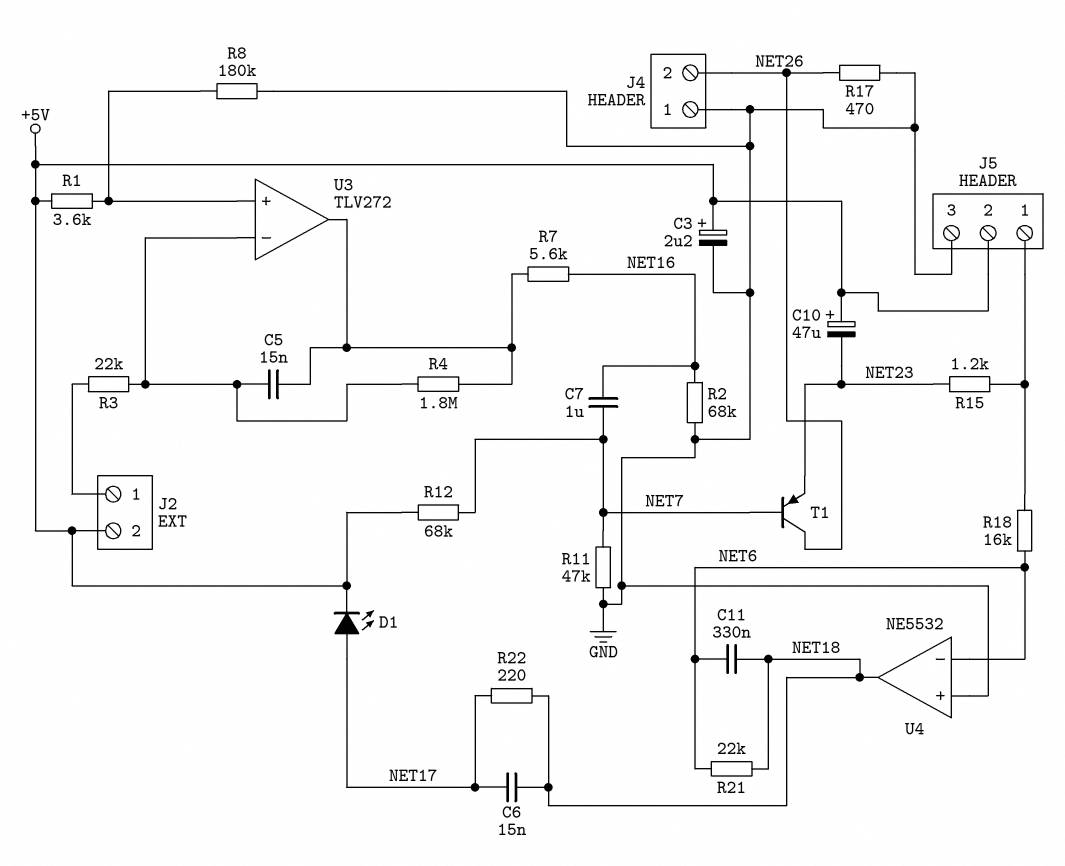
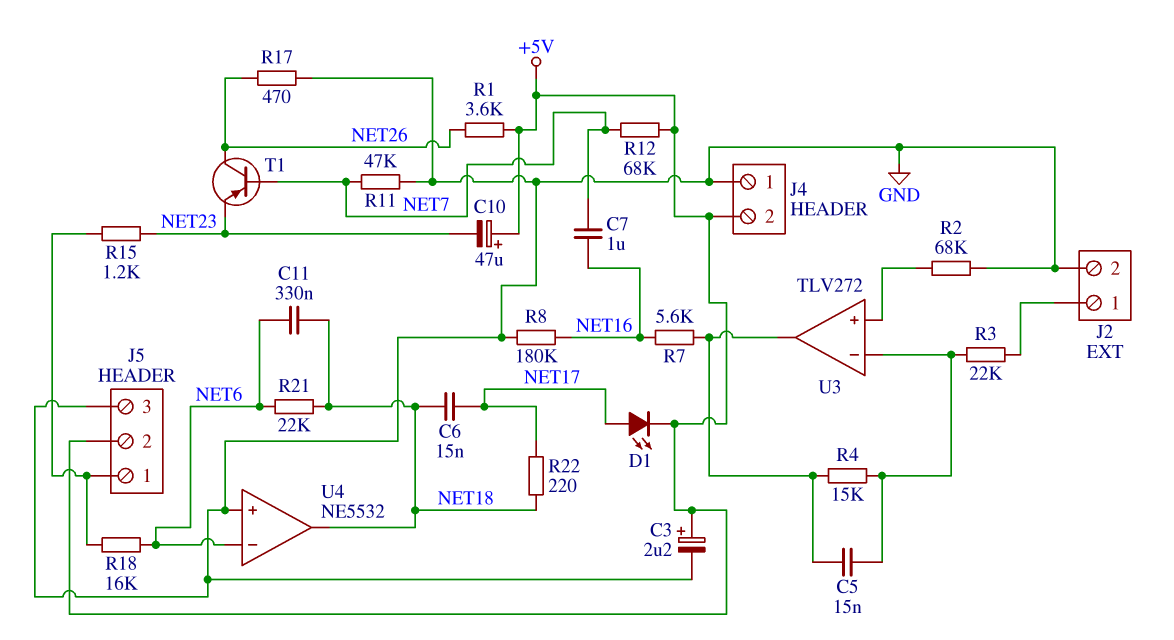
J2 pin 2: +5V -> GND
J4 pin 2: NET26 -> +5V
R1: 3.6k (+5V, U3/in+) -> 3.6k (+5V, NET26)
R2: 68k (GND, NET16) -> 68k (GND, U3/in+)
R4: 1.8M (U3/in-, U3/out) -> 15k (U3/in-, U3/out)
R8: 180k (GND, U3/in+) -> 180k (GND, NET16)

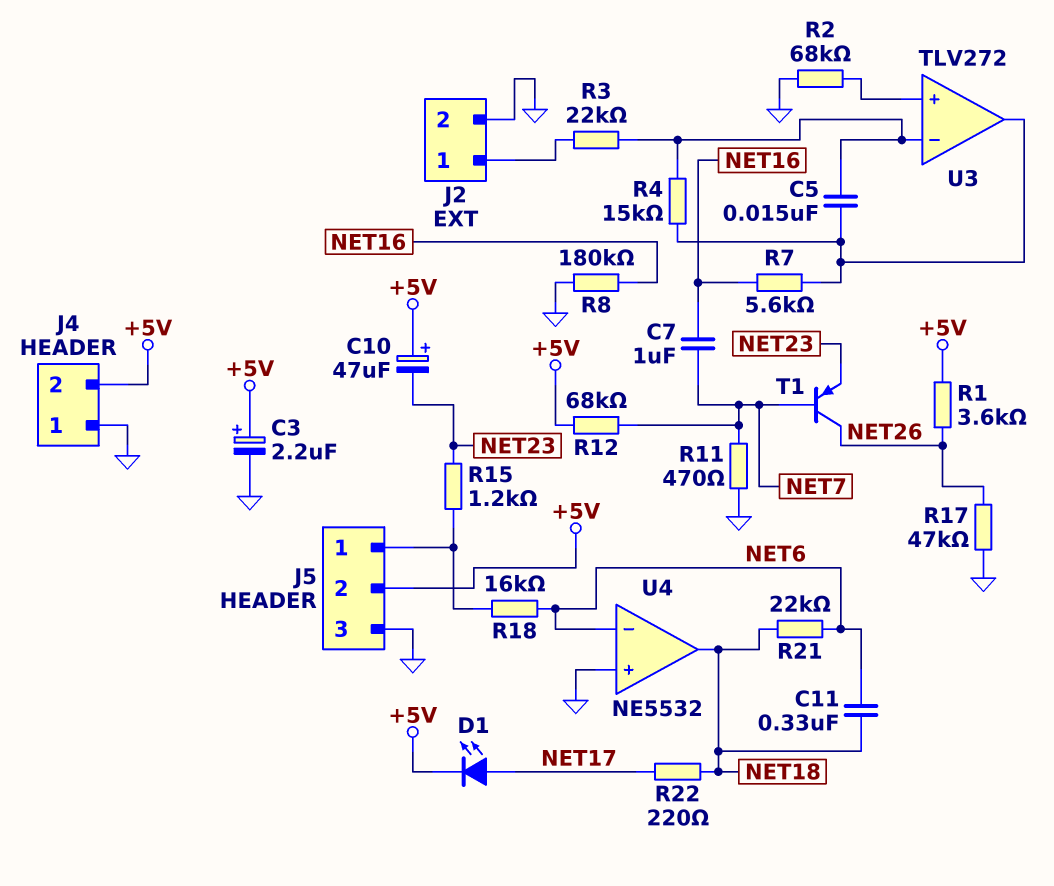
C6: 15nF (NET17, NET18) -> none
R11: 47k (GND, NET7) -> 470 (GND, NET7)
R17: 470 (GND, NET26) -> 47k (GND, NET26)

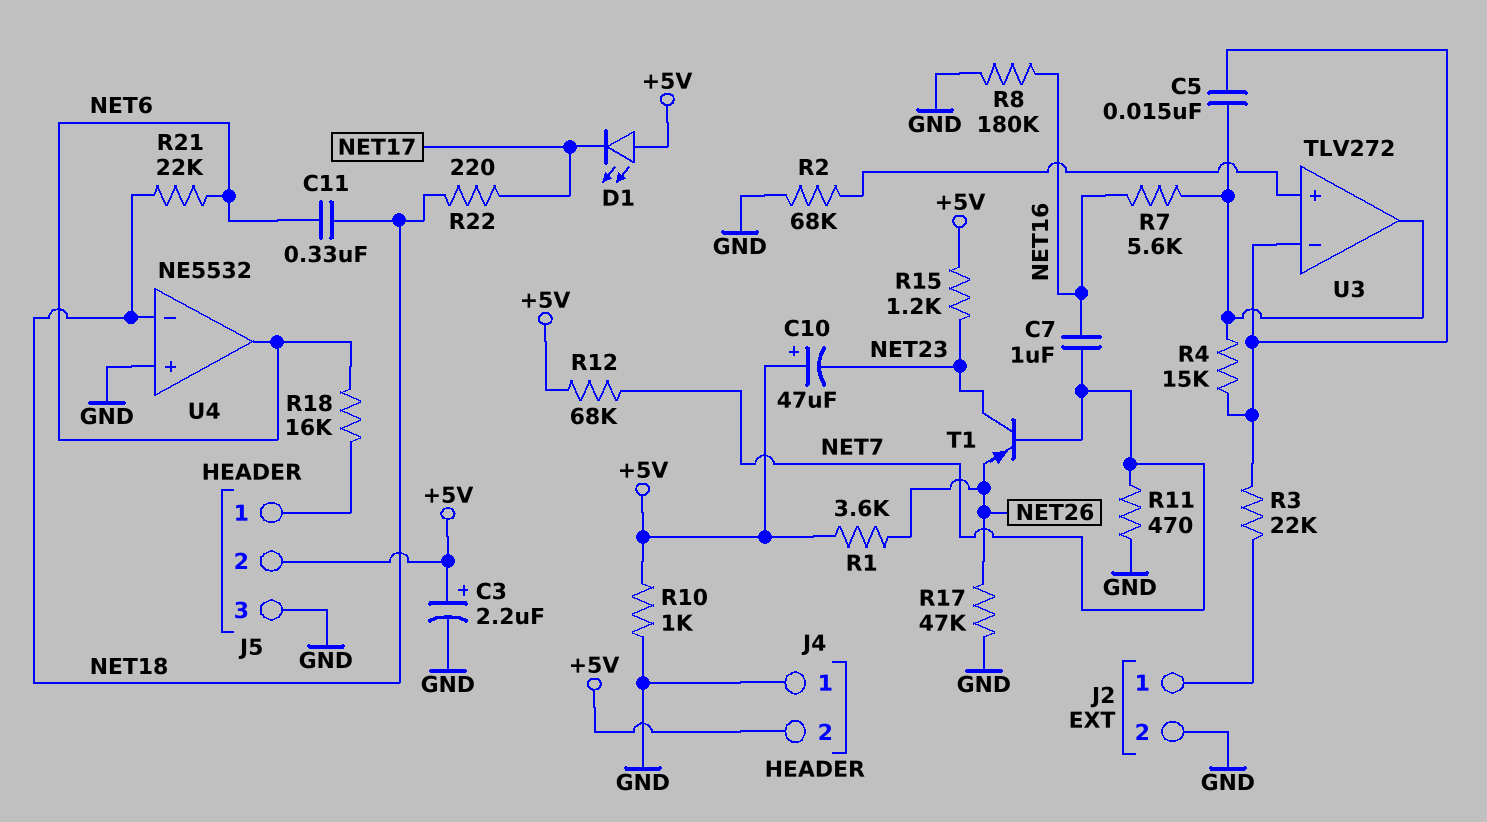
D1: LED (A NET17, K +5V) -> LED (A +5V, K NET17)
R10: none -> 1k (+5V, GND)
R15: 1.2k (J5/1, NET23) -> 1.2k (+5V, NET23)
T1: PNP (B NET7, C NET26, E NET23) -> PNP (B NET7, C NET23, E NET26)
U4 pin in-: NET6 -> NET18
U4 pin out: NET18 -> NET6

